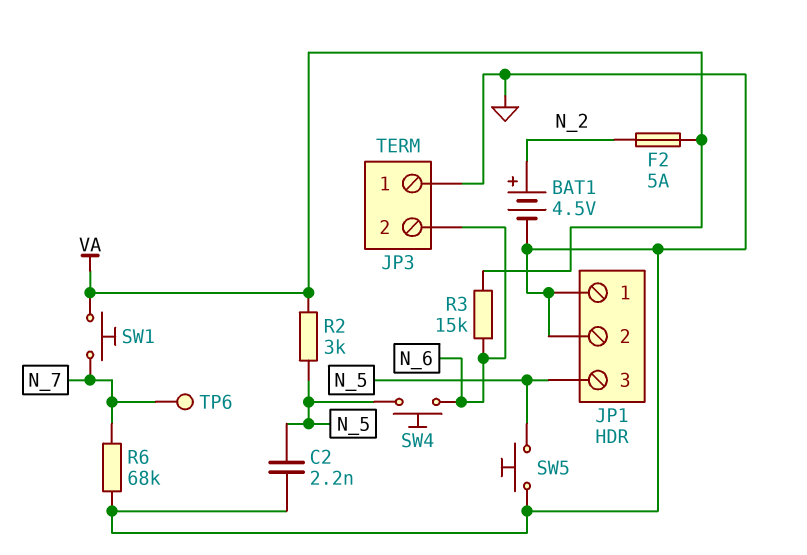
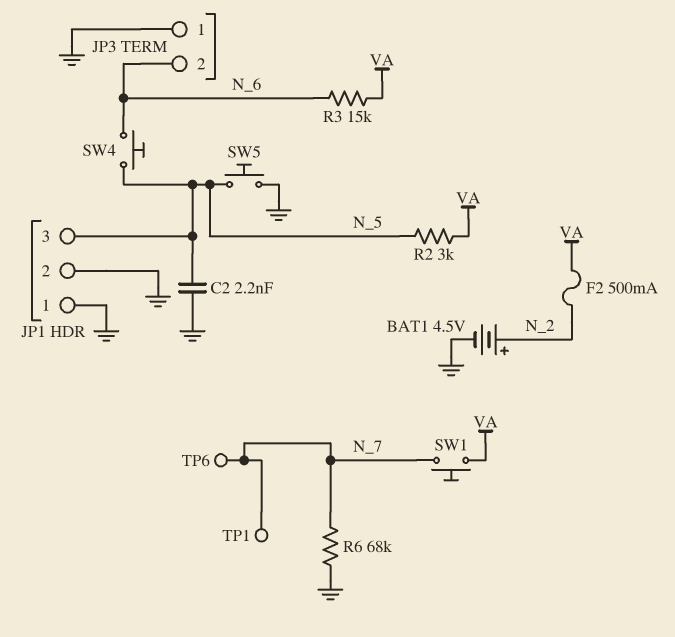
F2: 5A (N_2, VA) -> 500mA (N_2, VA)
TP1: none -> test point (N_7)

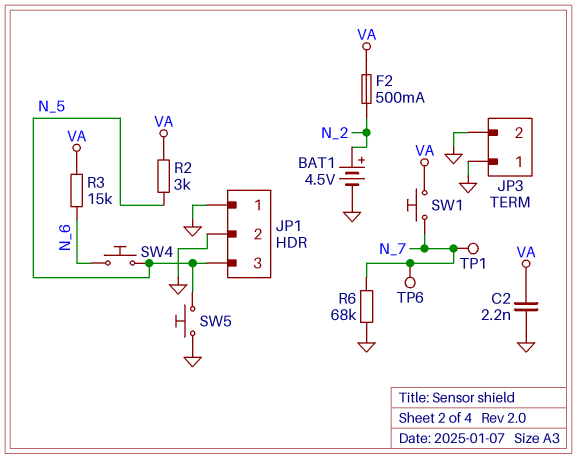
C2: 2.2nF (GND, N_5) -> 2.2nF (GND, VA)
JP3 pin 2: N_6 -> GND

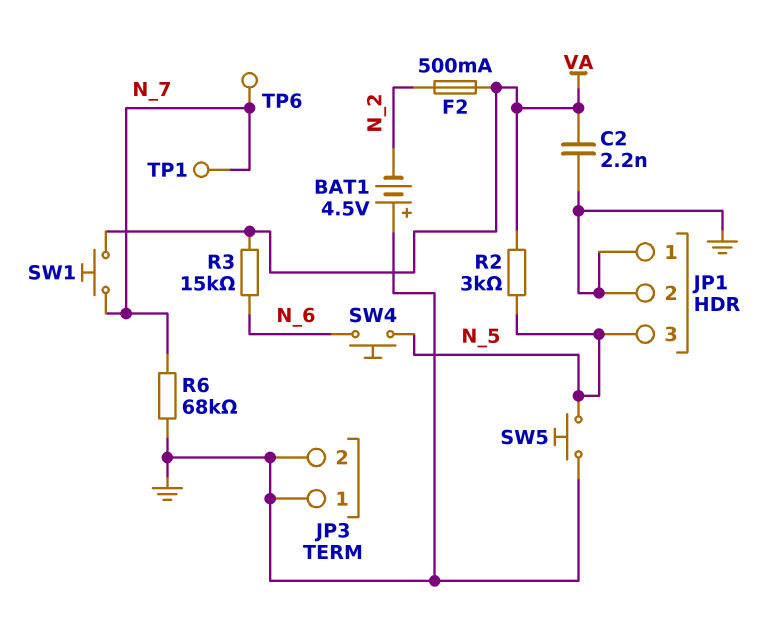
BAT1: 4.5V (plus N_2, minus GND) -> 4.5V (plus GND, minus N_2)

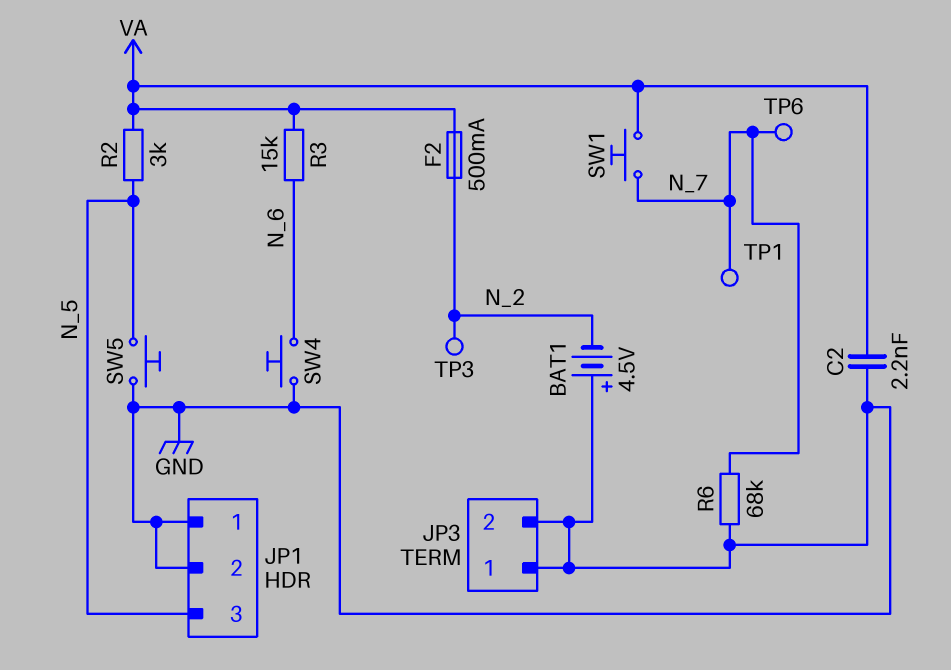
SW4: button (N_5, N_6) -> button (GND, N_6)
TP3: none -> test point (N_2)

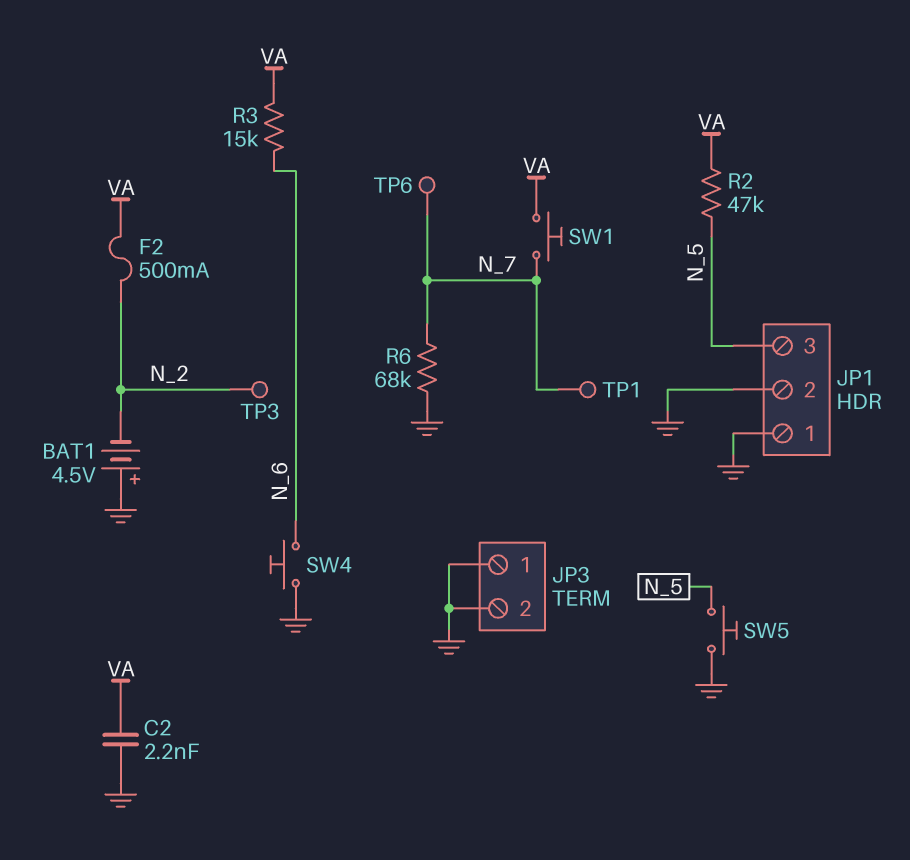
R2: 3k (N_5, VA) -> 47k (N_5, VA)

